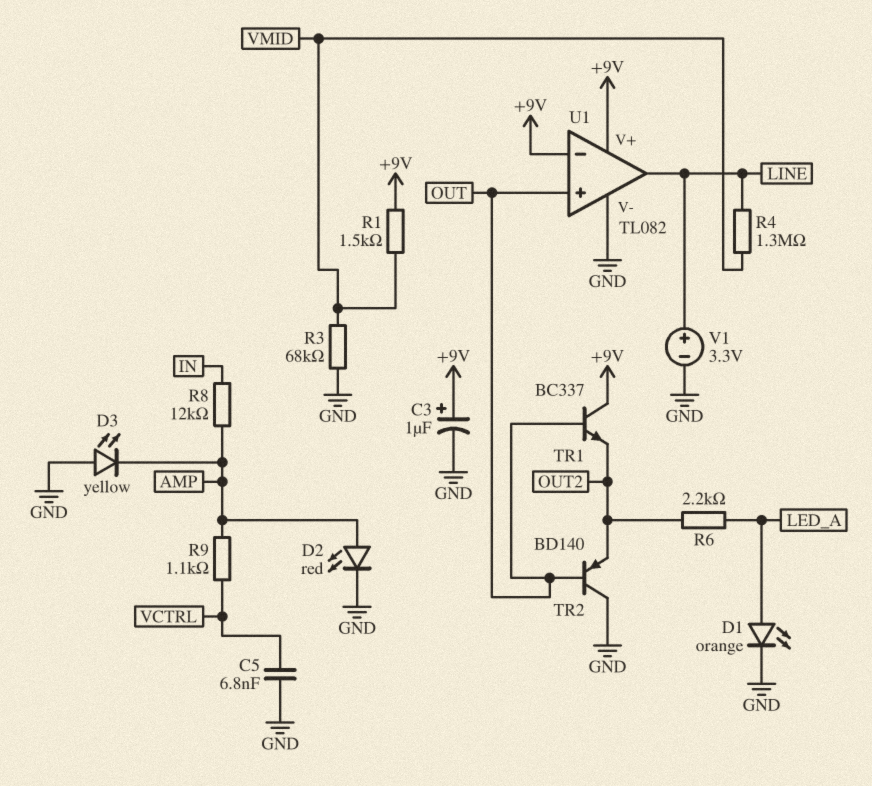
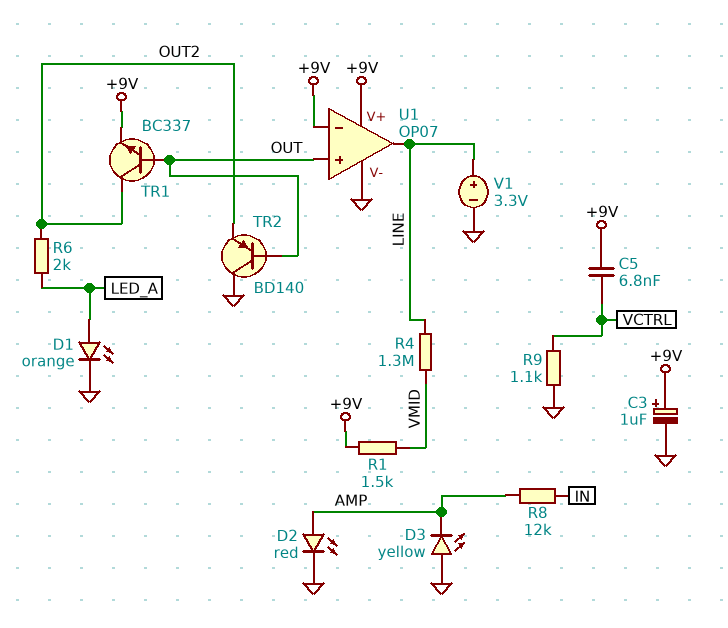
C5: 6.8nF (GND, VCTRL) -> 6.8nF (+9V, VCTRL)
R3: 68k (GND, VMID) -> none
R6: 2.2k (LED_A, OUT2) -> 2k (LED_A, OUT2)
R9: 1.1k (AMP, VCTRL) -> 1.1k (GND, VCTRL)
TR1: NPN BC337 (B OUT, C +9V, E OUT2) -> NPN BC337 (B OUT, C OUT2, E +9V)
U1: TL082 -> OP07

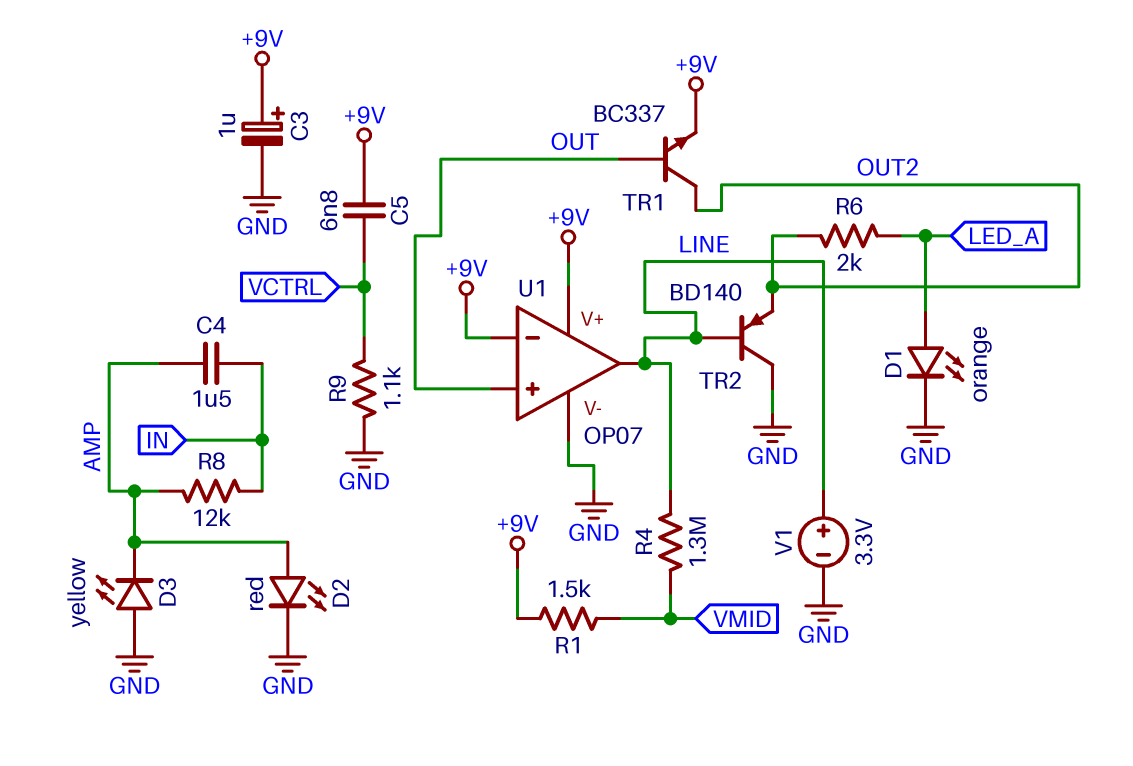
C4: none -> 1.5uF (AMP, IN)
TR2: PNP BD140 (B OUT, C GND, E OUT2) -> PNP BD140 (B LINE, C GND, E OUT2)

